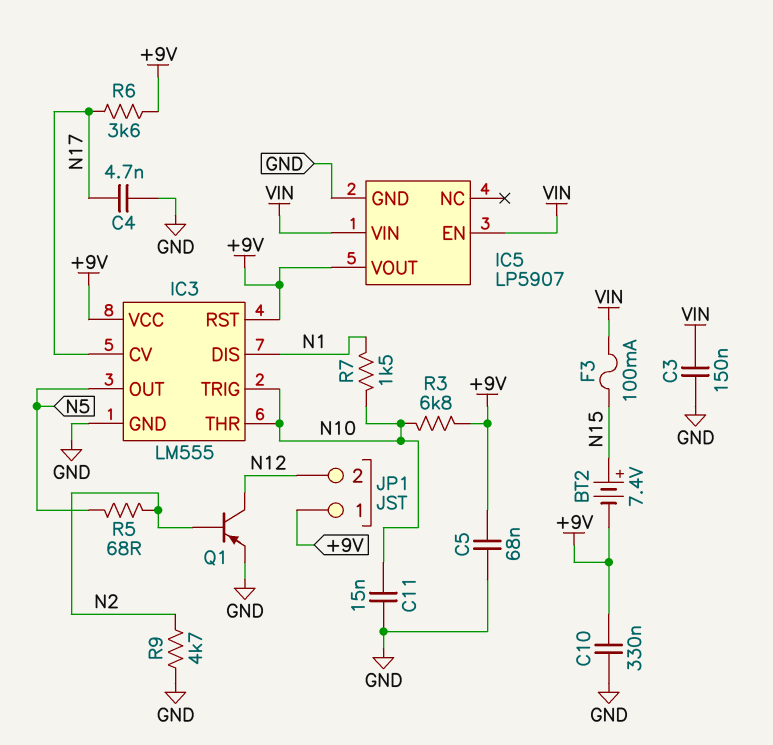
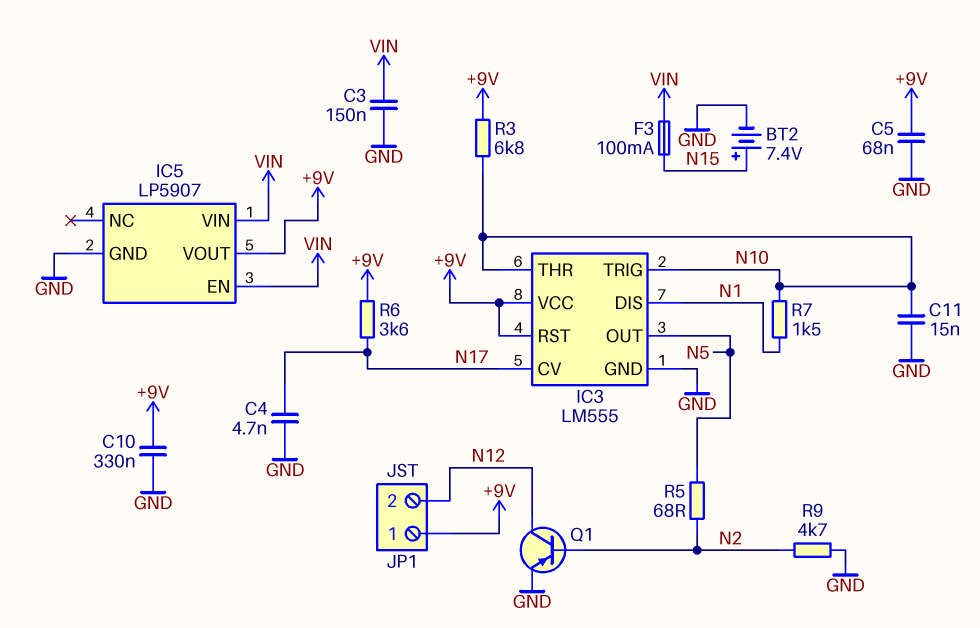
BT2: 7.4V (plus N15, minus +9V) -> 7.4V (plus N15, minus GND)

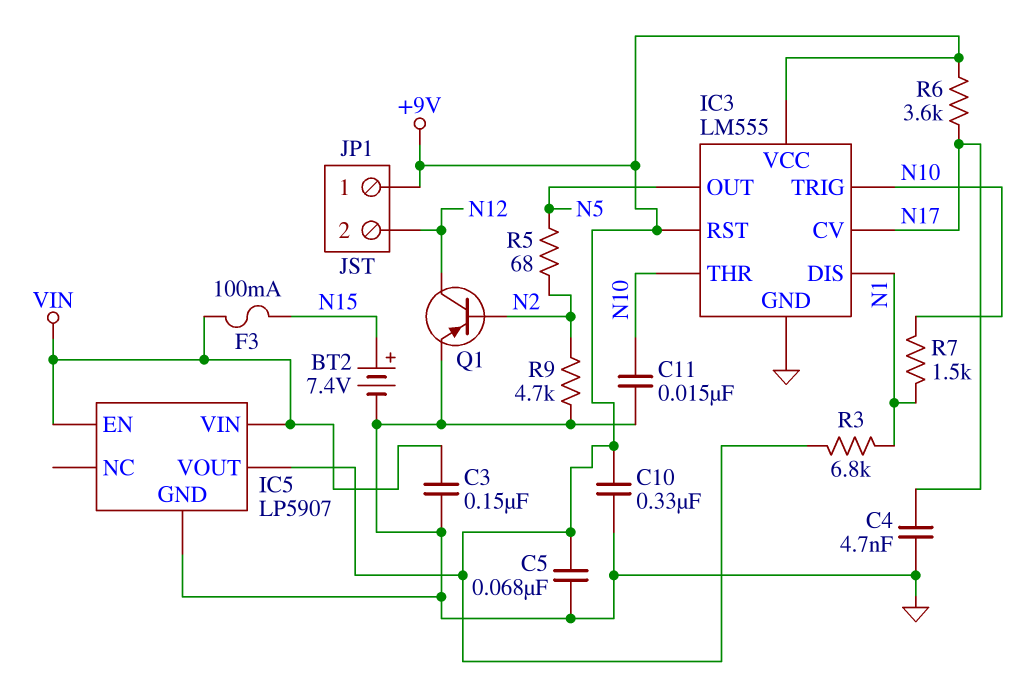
R3: 6.8k (+9V, N10) -> 6.8k (+9V, N1)

